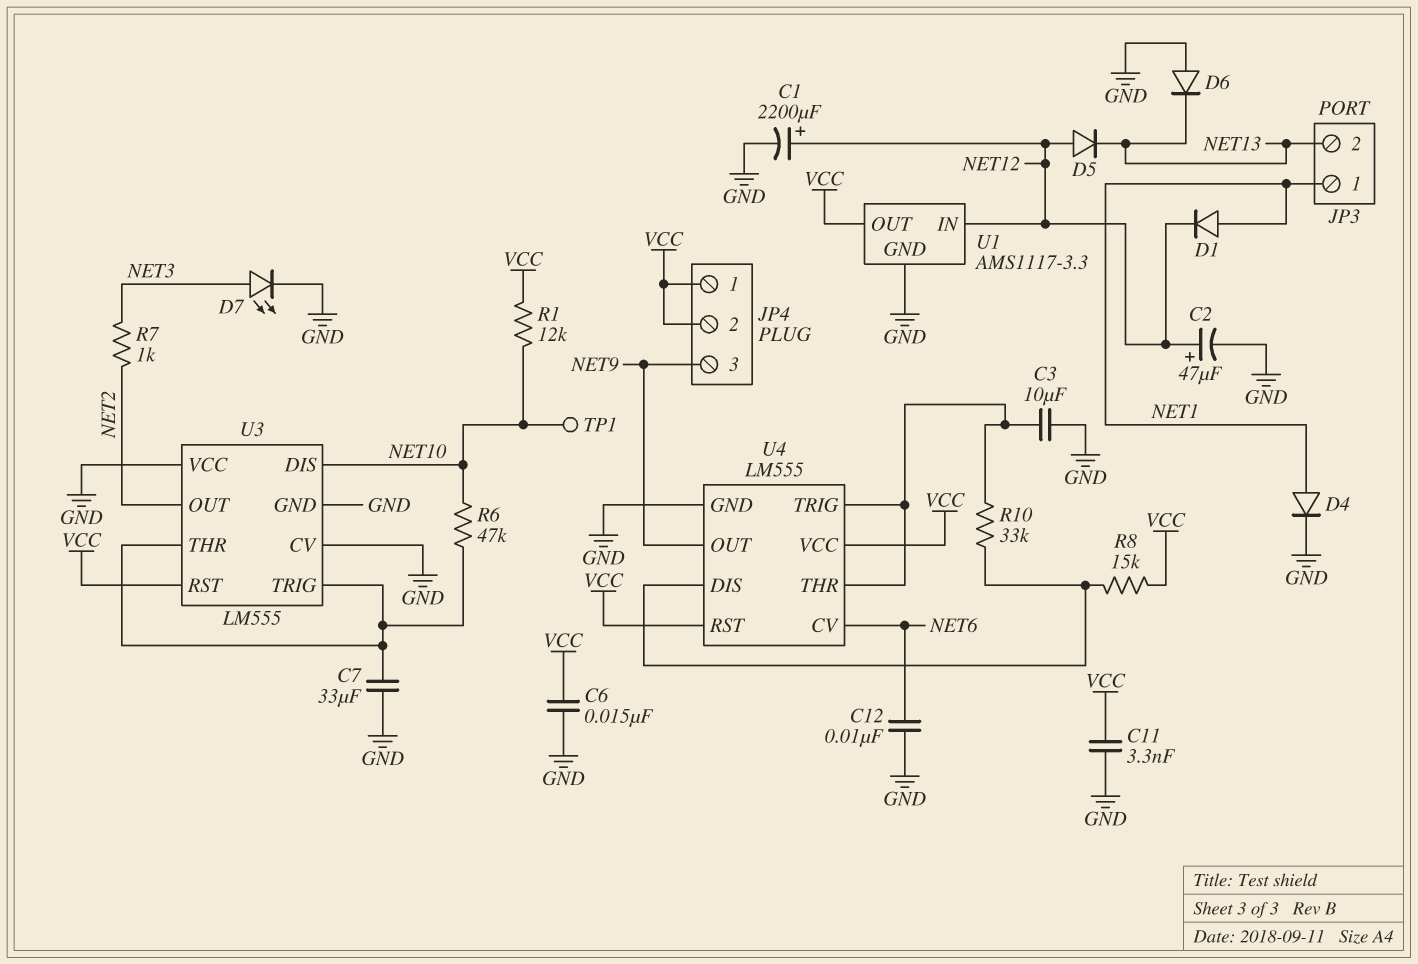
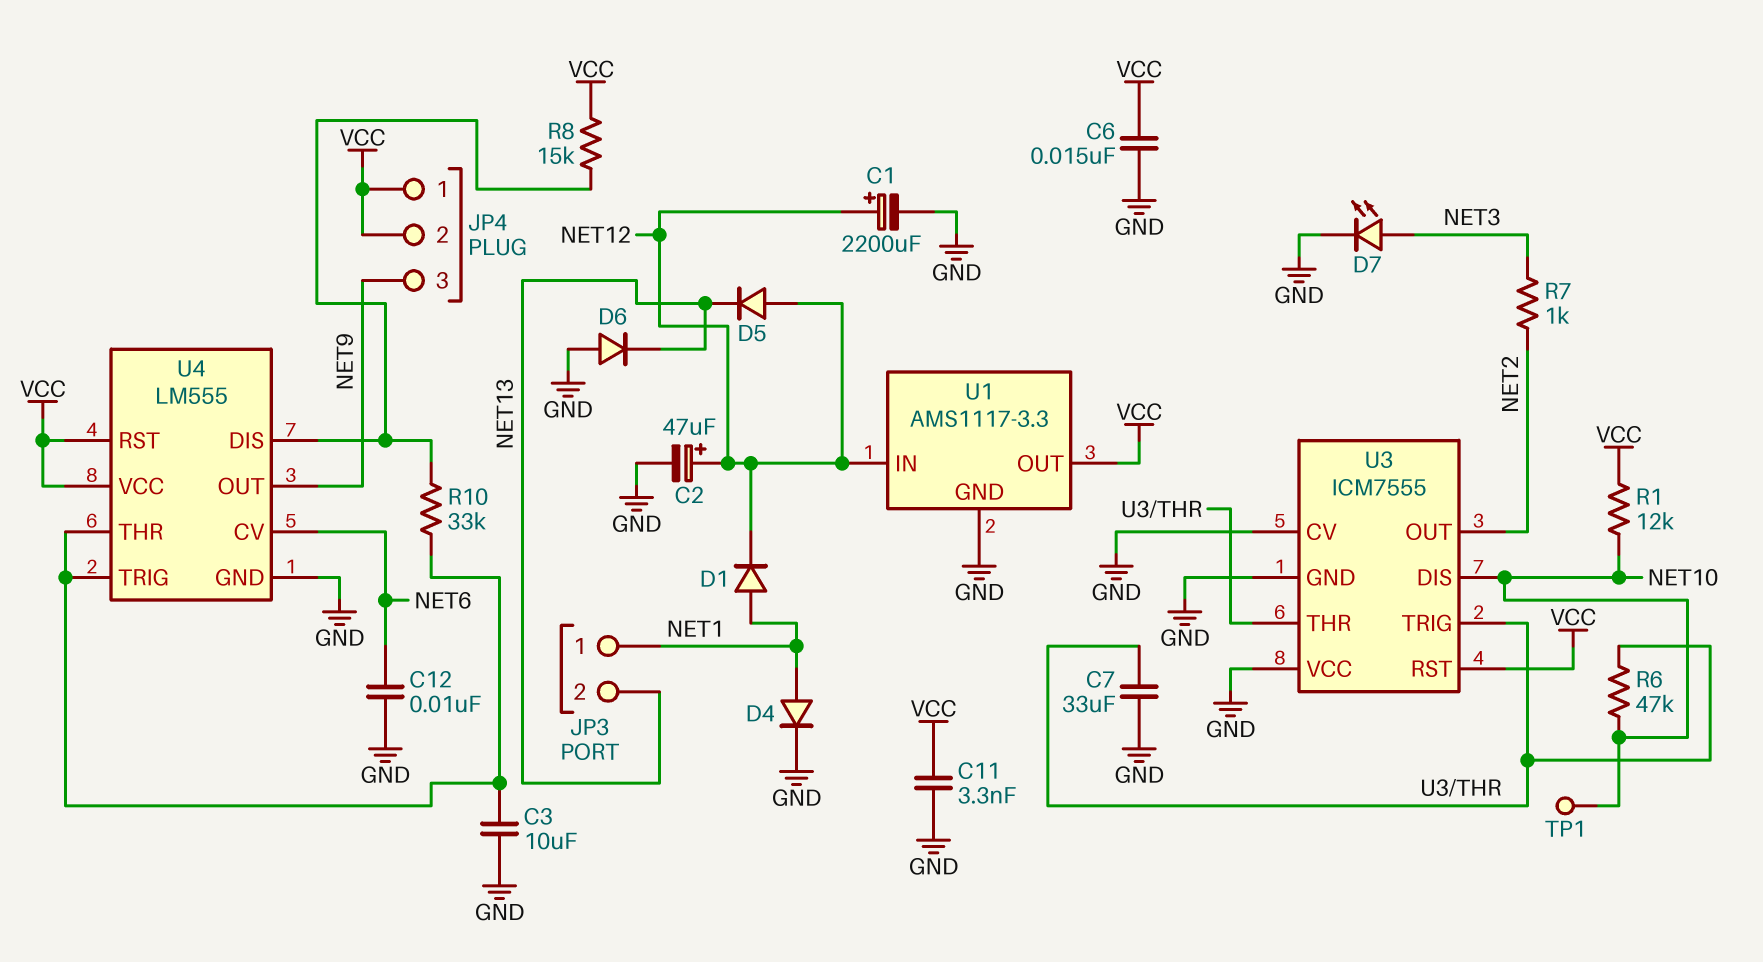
U3: LM555 -> ICM7555

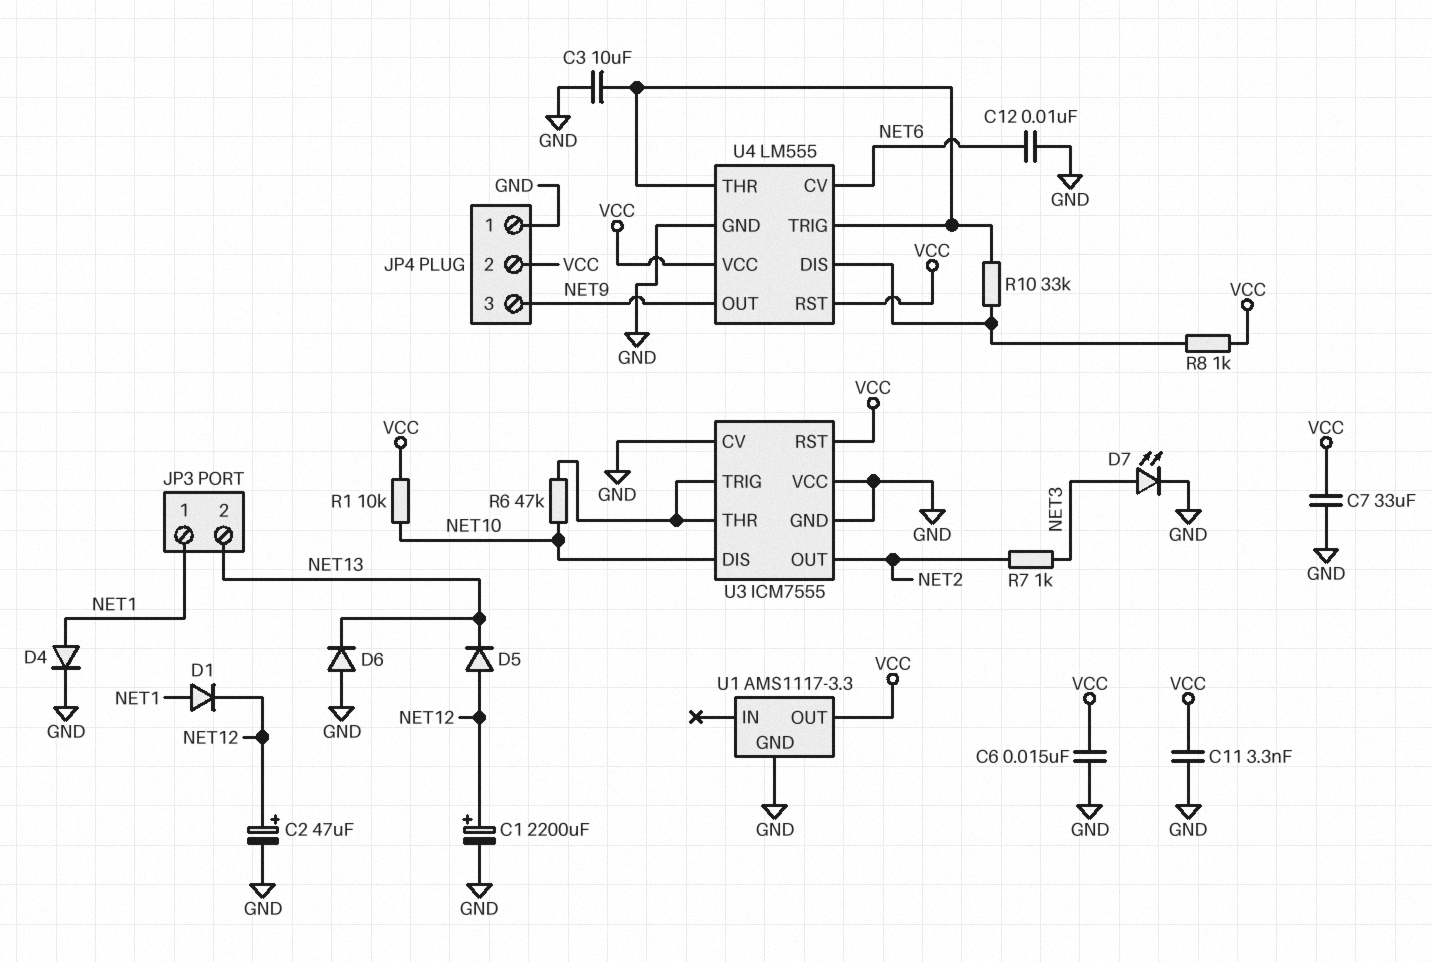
C7: 33uF (GND, U3/THR) -> 33uF (GND, VCC)
JP4 pin 1: VCC -> GND
R1: 12k (NET10, VCC) -> 10k (NET10, VCC)
R8: 15k (U4/DIS, VCC) -> 1k (U4/DIS, VCC)
TP1: test point (NET10) -> none
U1 pin IN: NET12 -> none

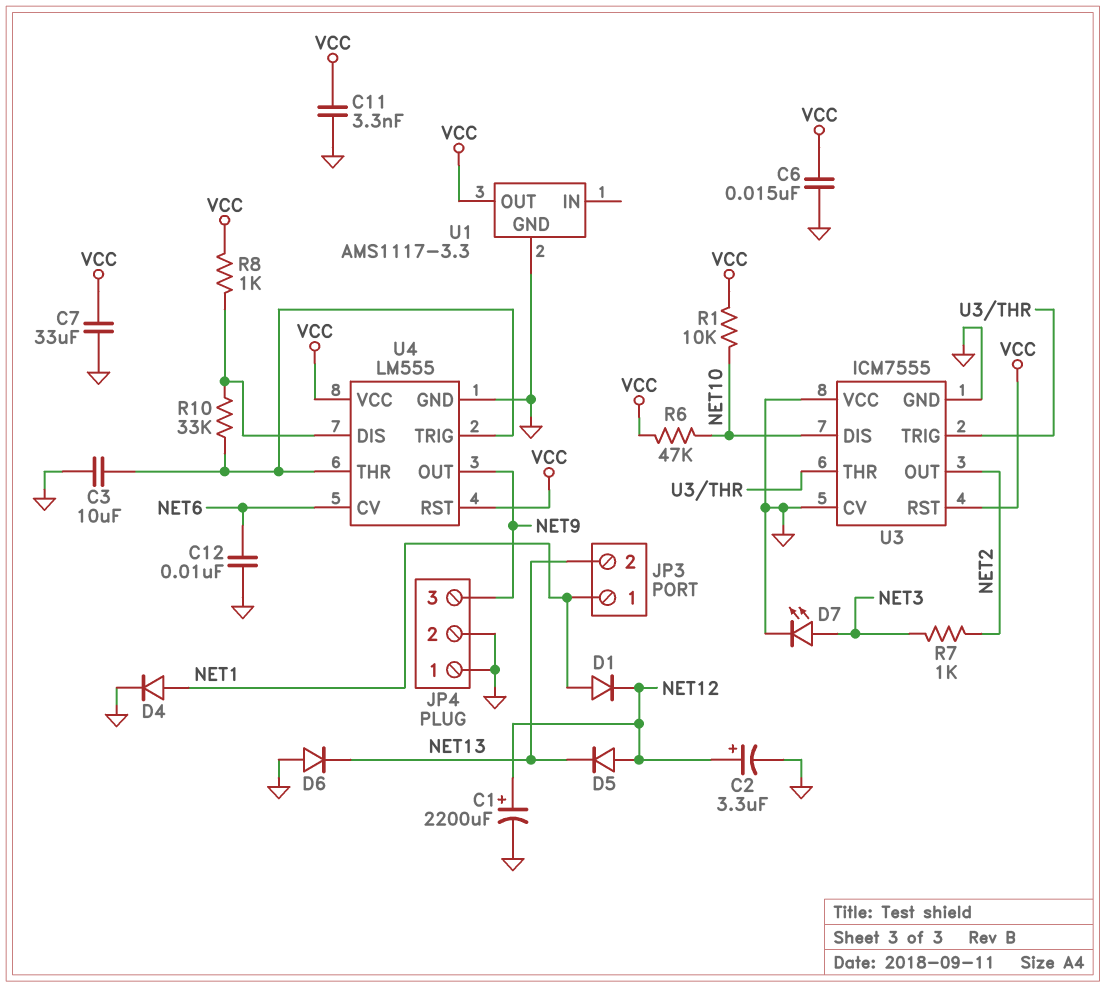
C2: 47uF (plus NET12, minus GND) -> 3.3uF (plus NET12, minus GND)
JP4 pin 2: VCC -> GND
R6: 47k (NET10, U3/THR) -> 47k (NET10, VCC)

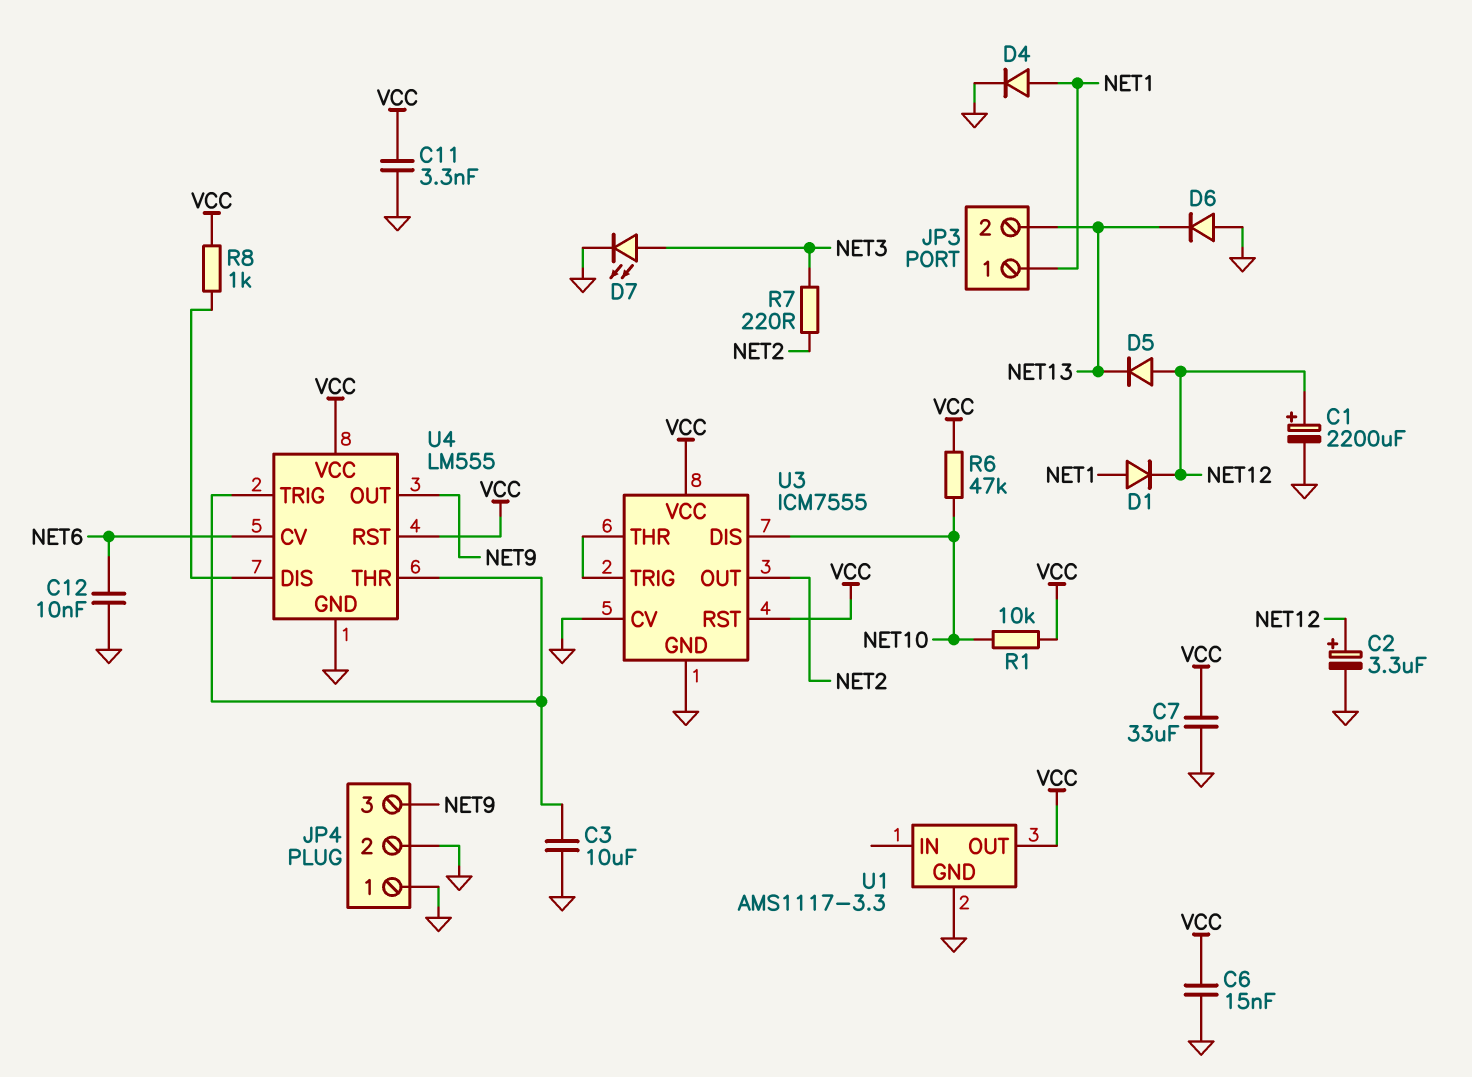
R7: 1k (NET2, NET3) -> 220 (NET2, NET3)
R10: 33k (U4/DIS, U4/THR) -> none
U3 pin VCC: GND -> VCC

